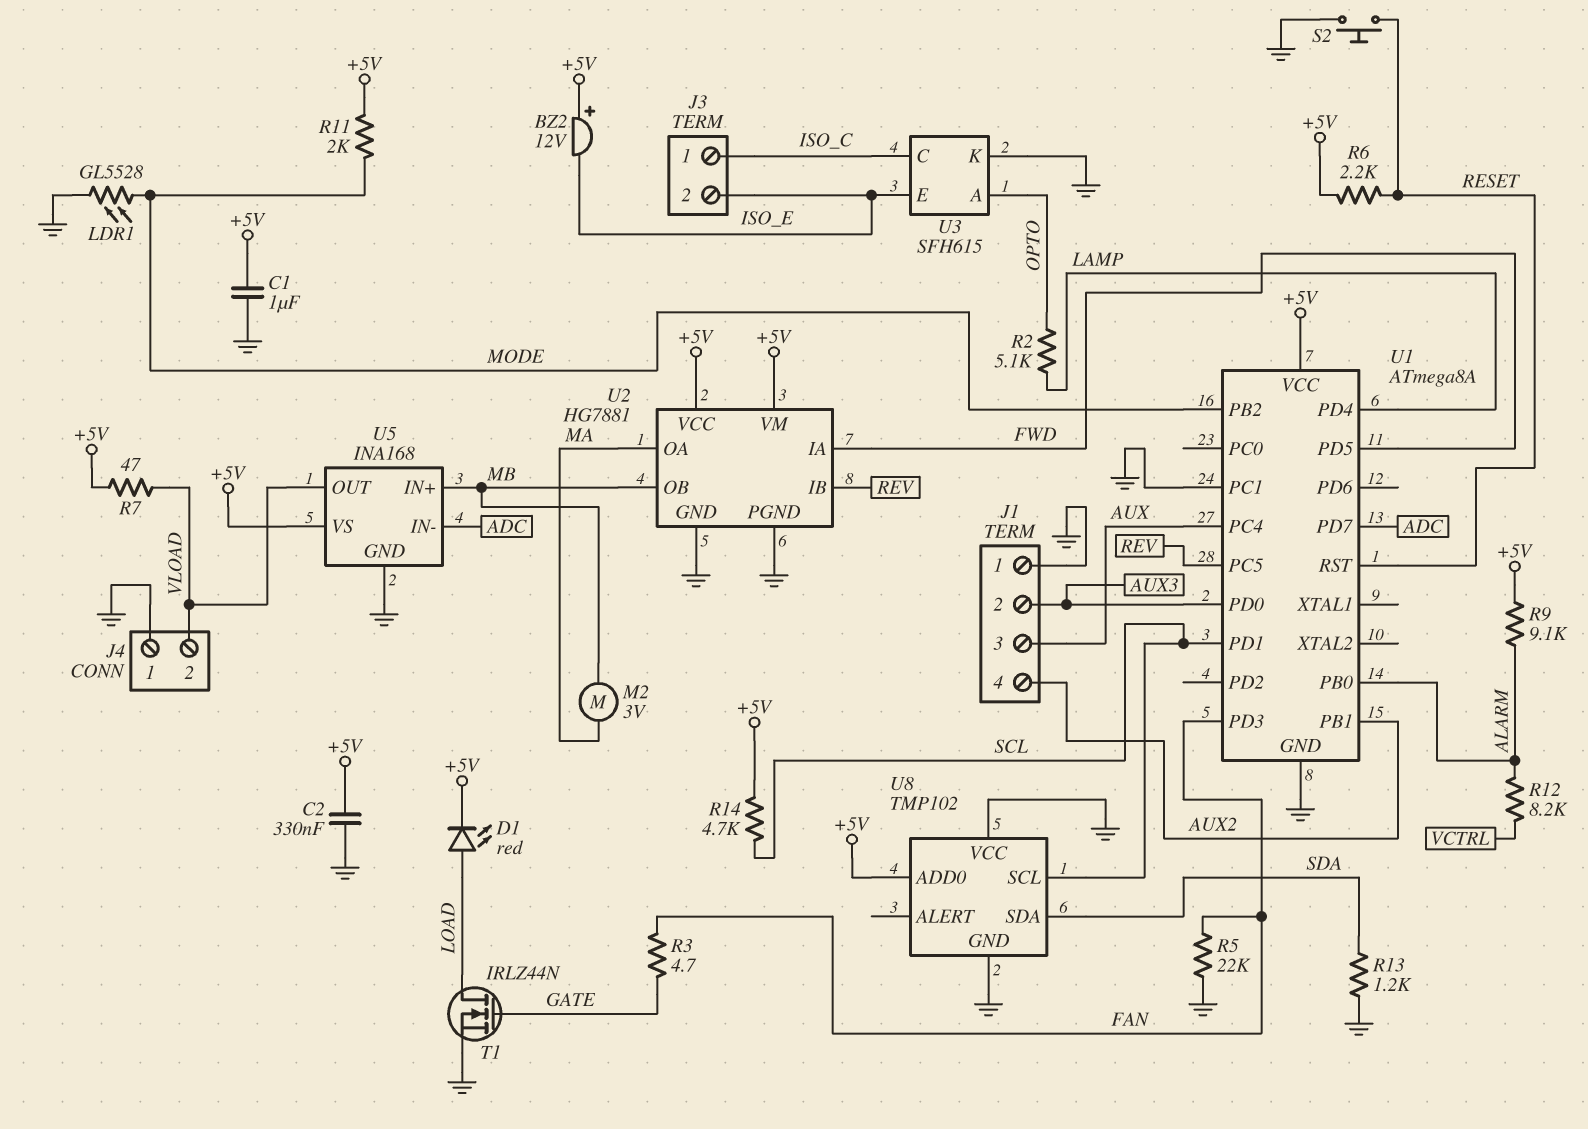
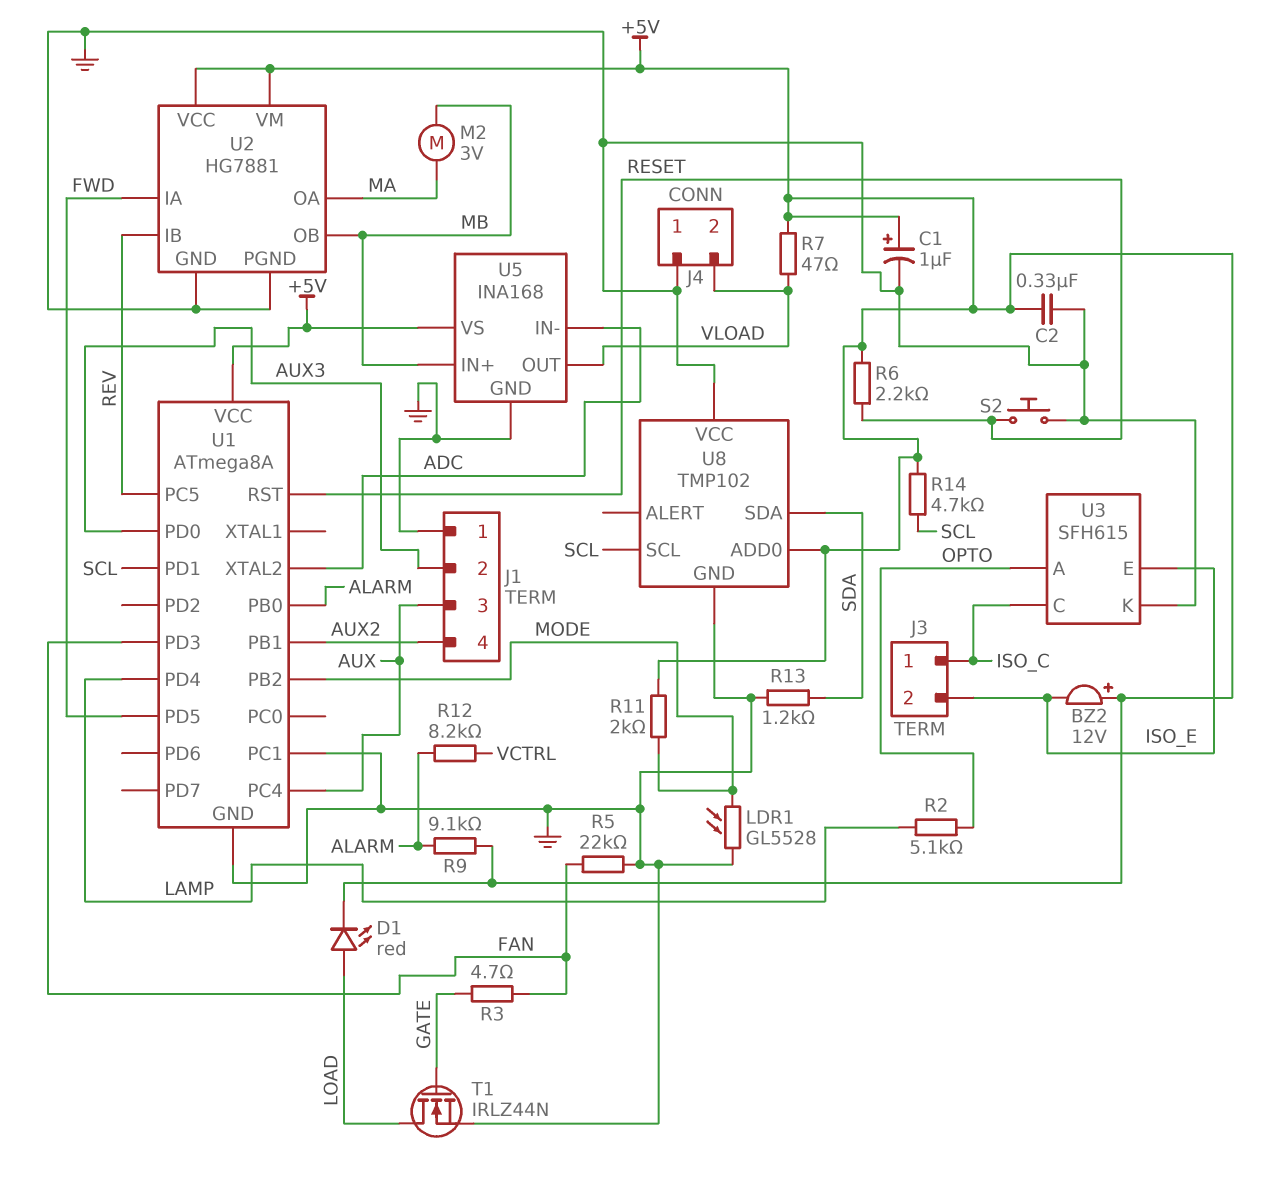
C1: 1uF (+5V, GND) -> 1uF (plus +5V, minus GND)
U1 pin PD7: ADC -> none
U1 pin XTAL2: none -> ADC

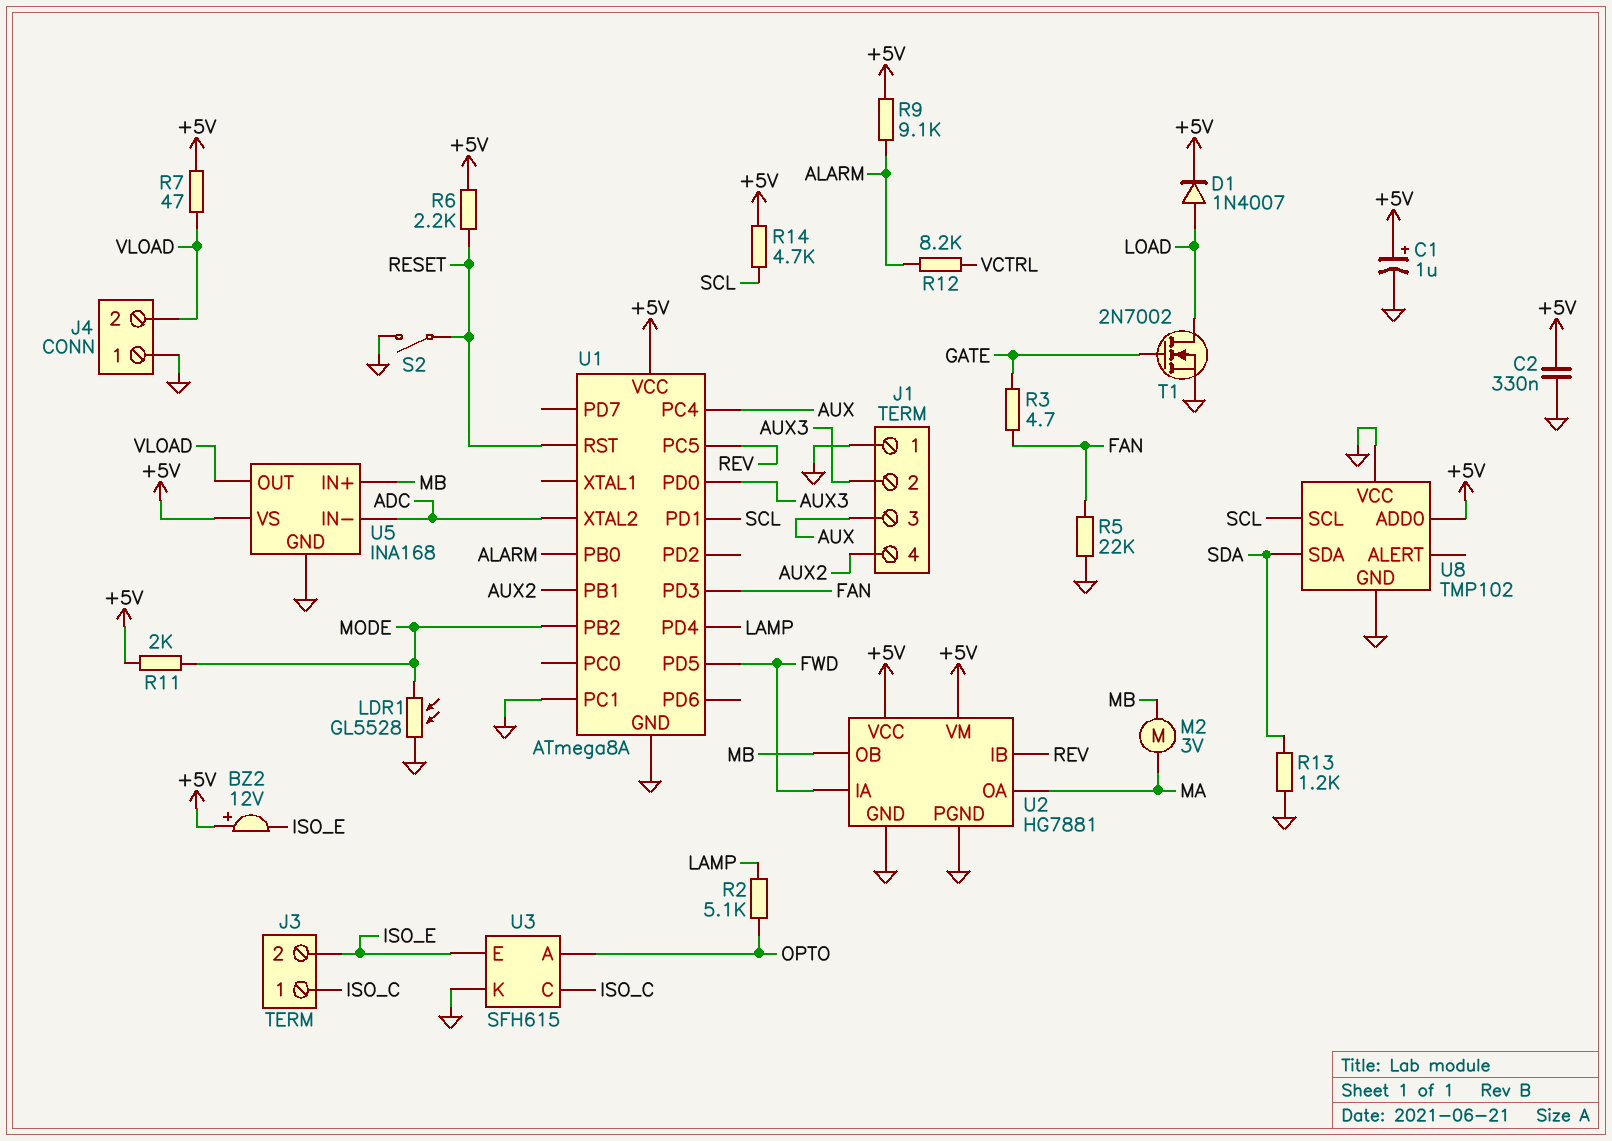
D1: LED red (A LOAD, K +5V) -> diode 1N4007 (A LOAD, K +5V)
S2: button (GND, RESET) -> switch (GND, RESET)
T1: NMOS IRLZ44N (G GATE, D LOAD, S GND) -> NMOS 2N7002 (G GATE, D LOAD, S GND)

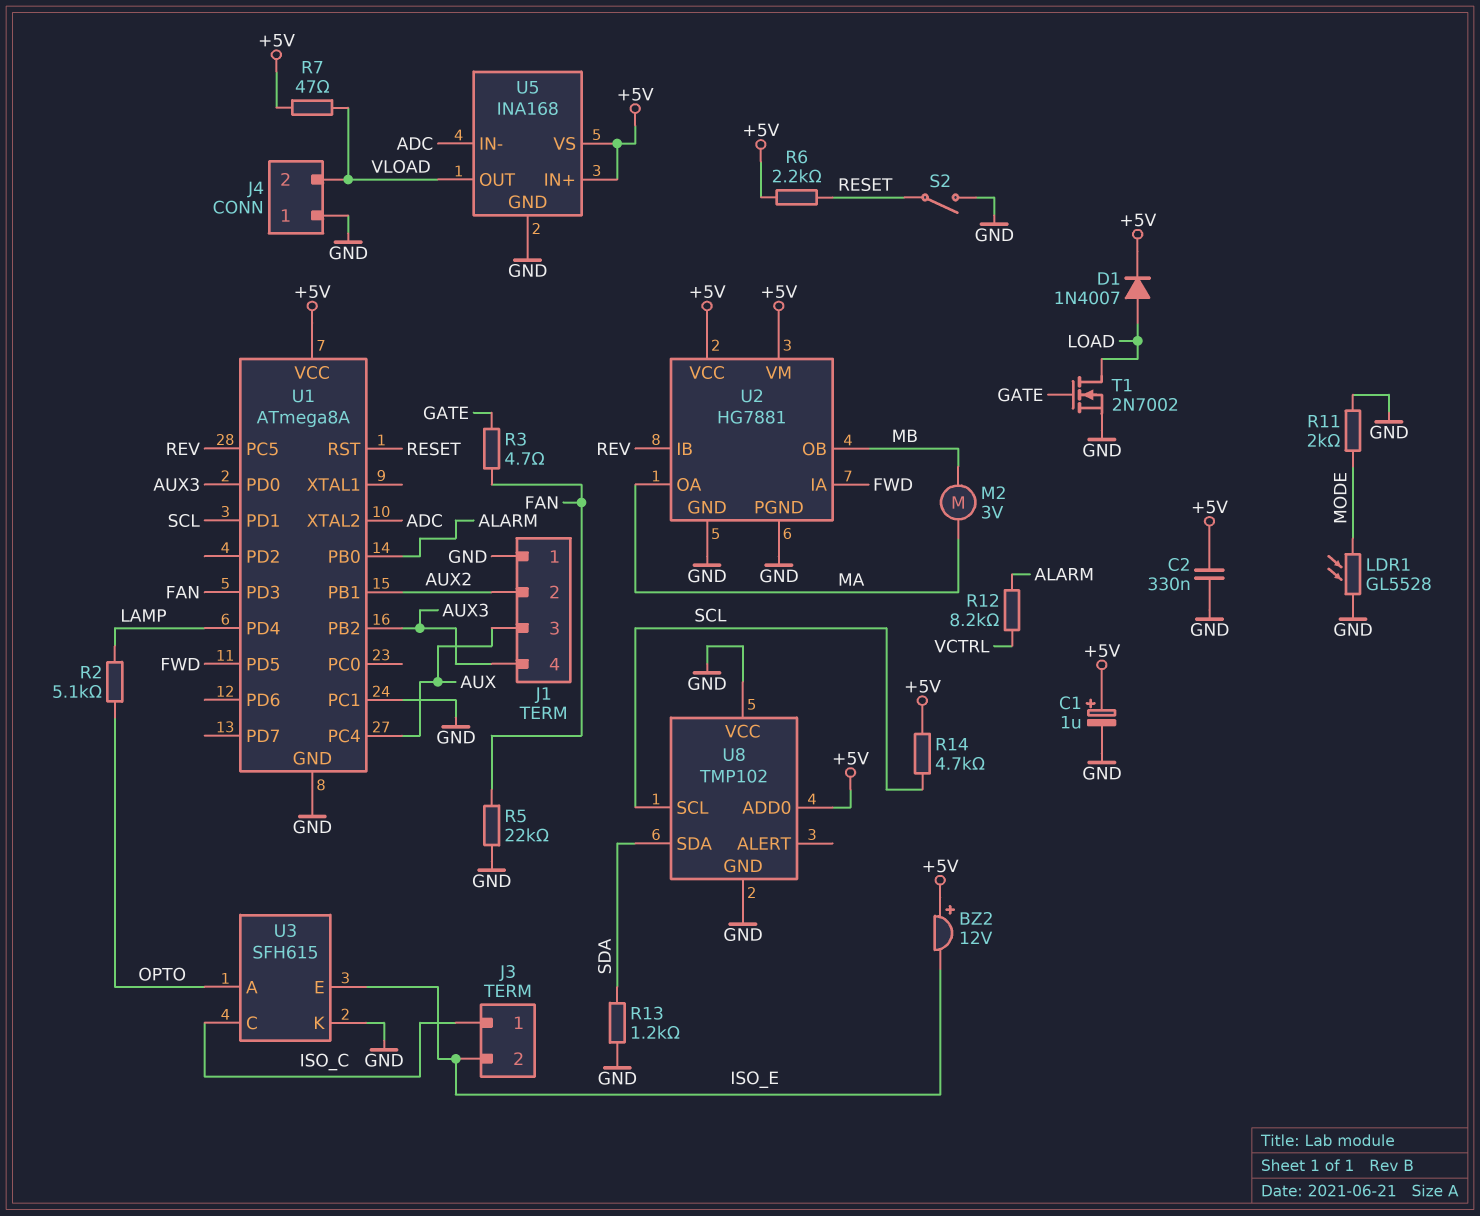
J1 pin 2: AUX3 -> AUX2
J1 pin 4: AUX2 -> AUX3
R9: 9.1k (+5V, ALARM) -> none
R11: 2k (+5V, MODE) -> 2k (GND, MODE)
U1 pin PB2: MODE -> AUX3
U5 pin IN+: MB -> +5V

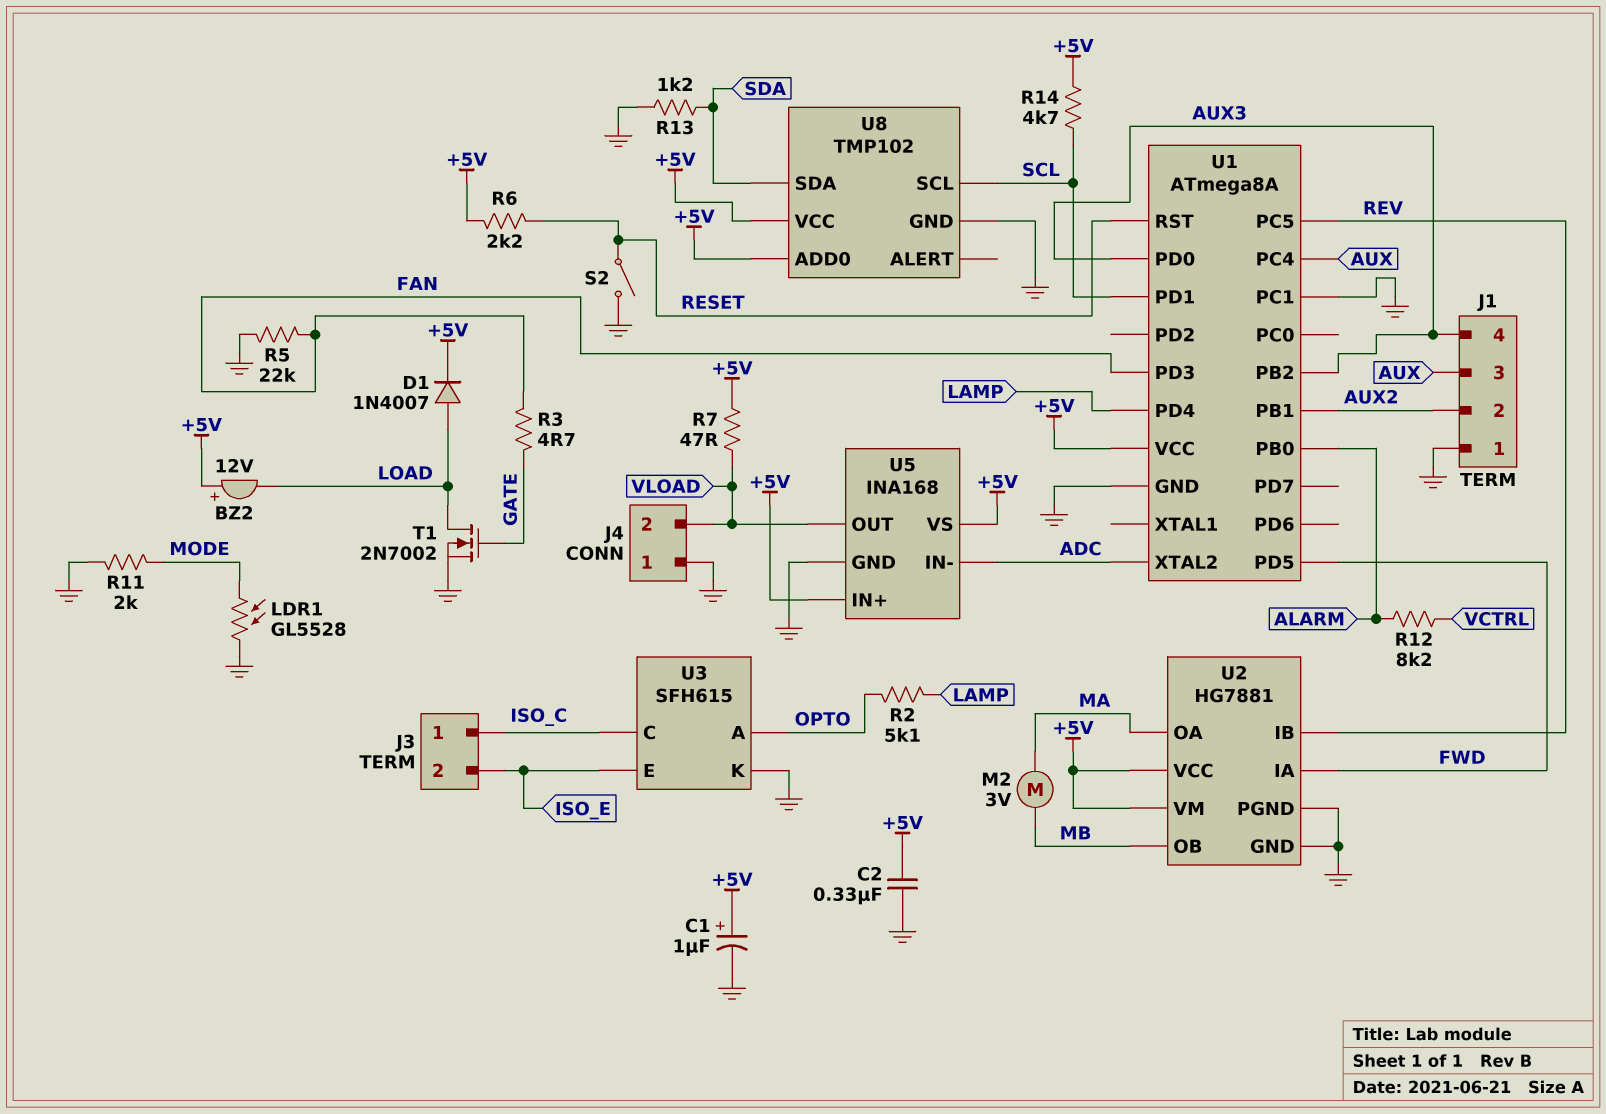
BZ2: buzzer 12V (plus +5V, minus ISO_E) -> buzzer 12V (plus +5V, minus LOAD)
U8 pin VCC: GND -> +5V

